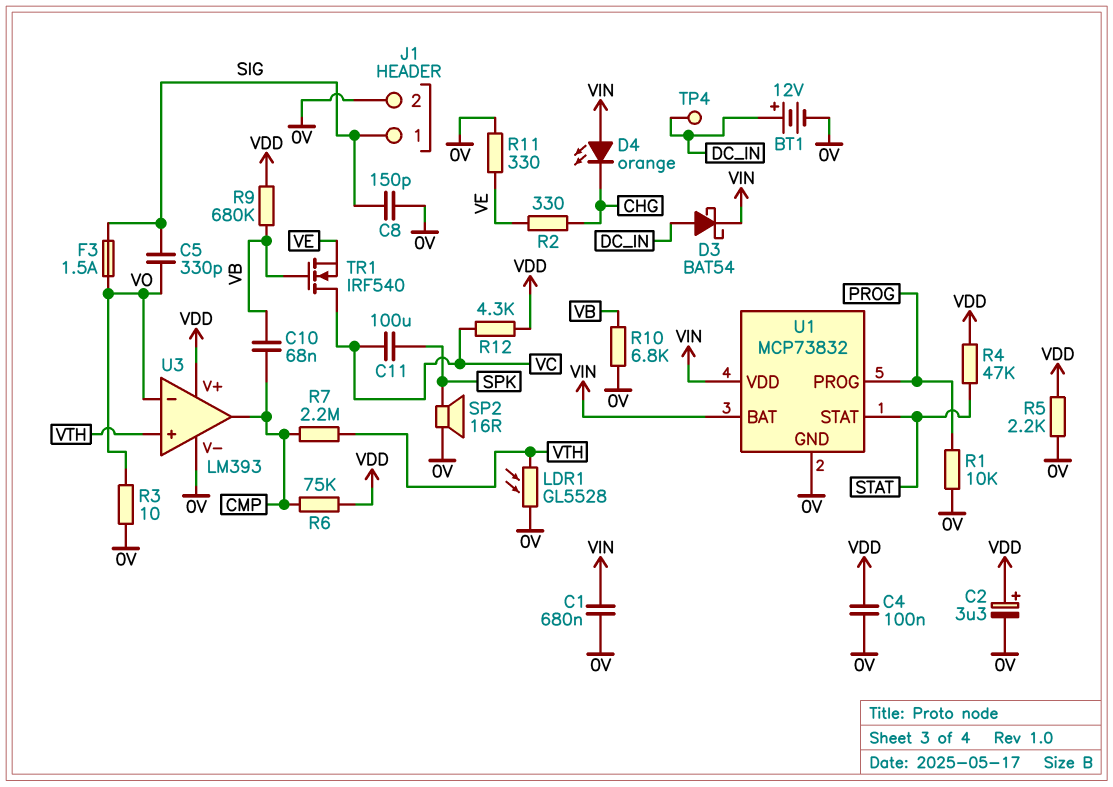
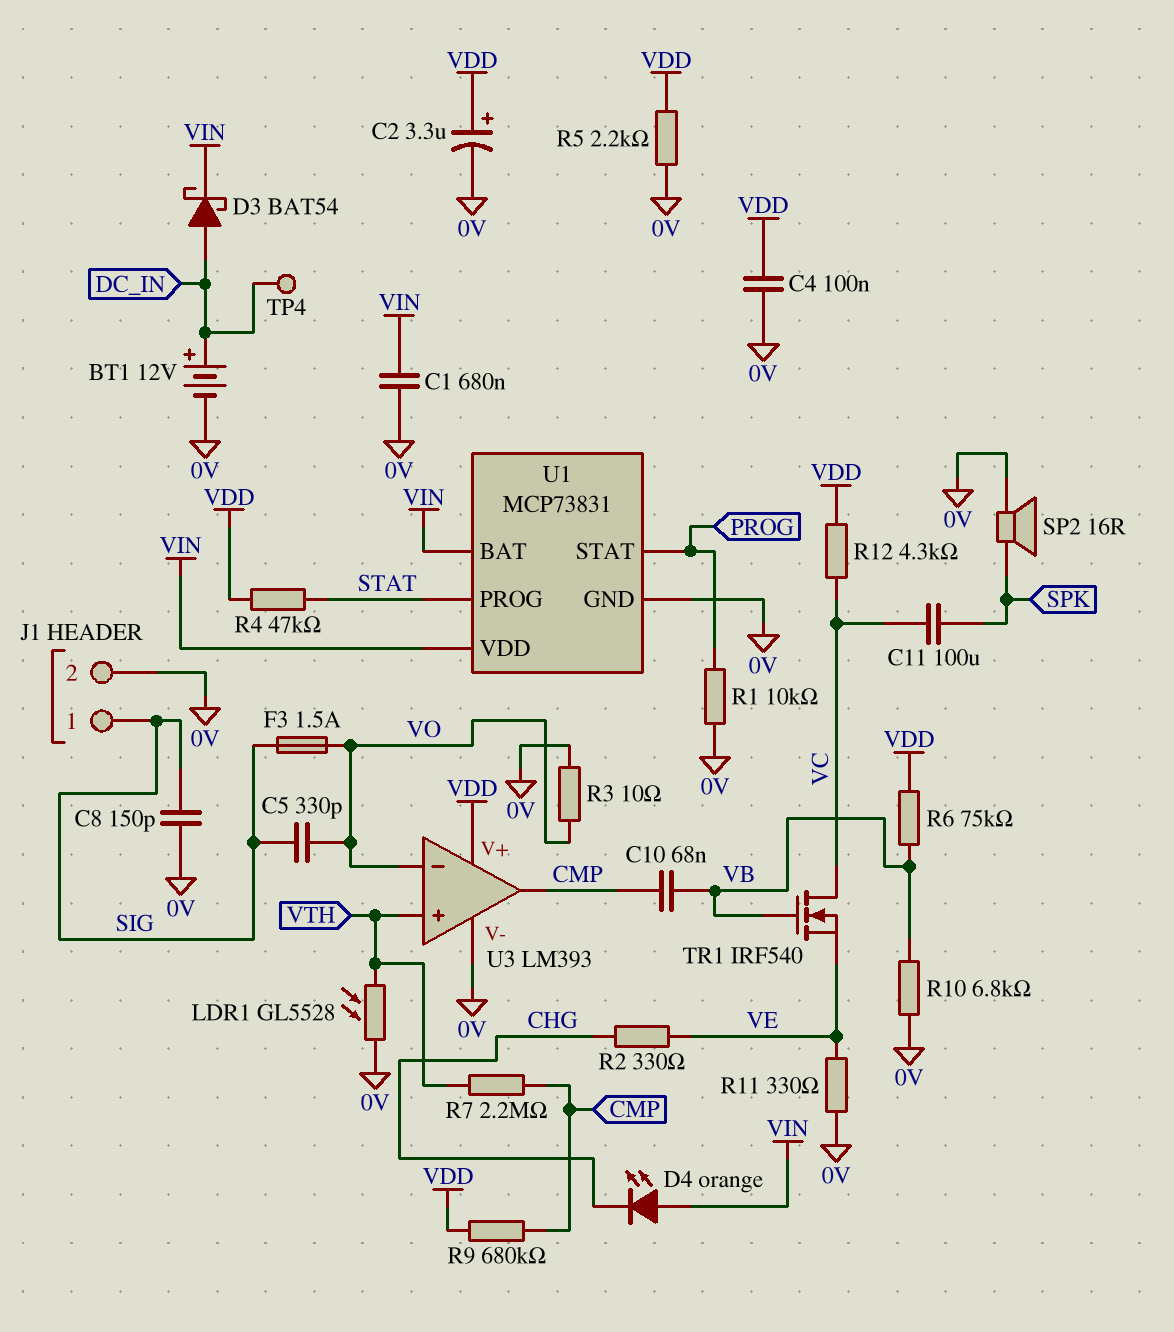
R6: 75k (CMP, VDD) -> 75k (VB, VDD)
R9: 680k (VB, VDD) -> 680k (CMP, VDD)
U1: MCP73832 -> MCP73831
U1 pin PROG: PROG -> STAT
U1 pin STAT: STAT -> PROG

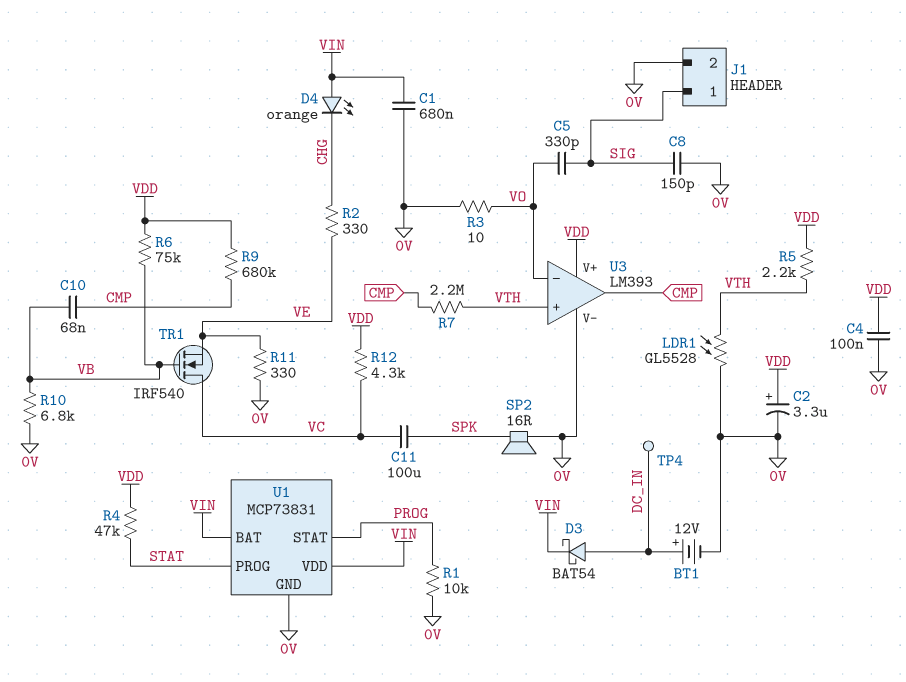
F3: 1.5A (SIG, VO) -> none
R5: 2.2k (0V, VDD) -> 2.2k (VDD, VTH)

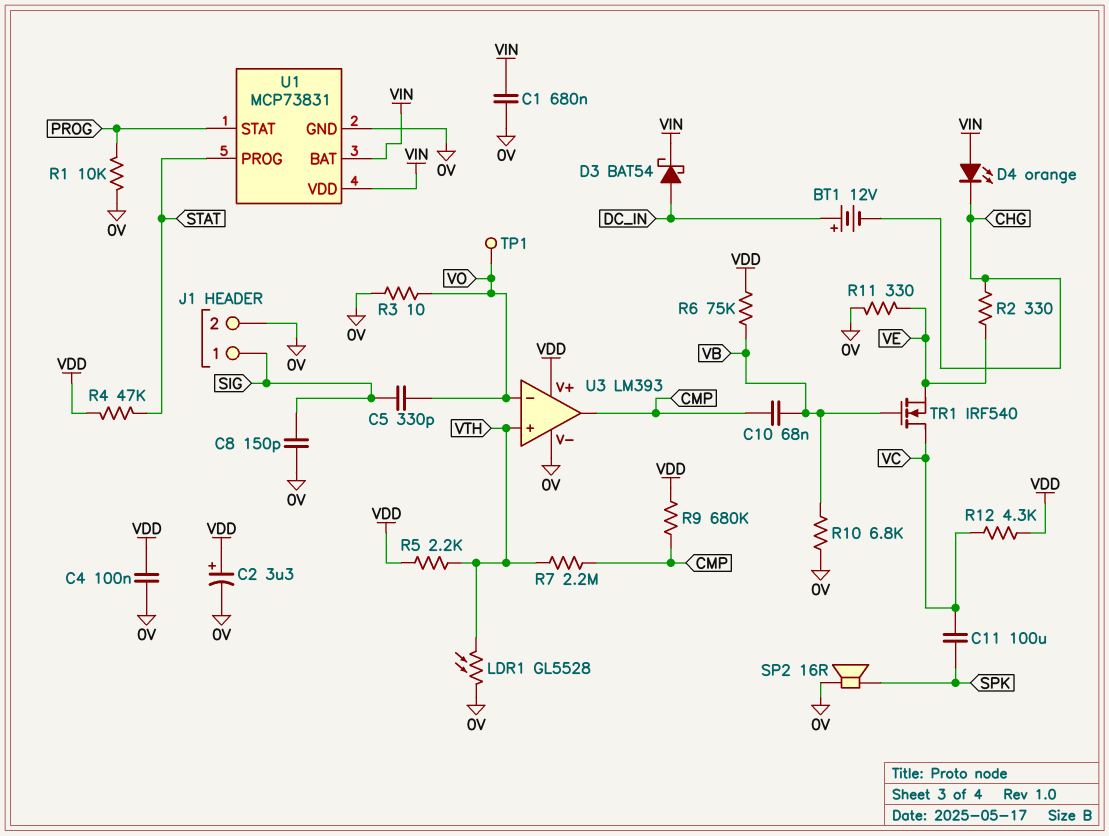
BT1: 12V (plus DC_IN, minus 0V) -> 12V (plus DC_IN, minus CHG)
TP1: none -> test point (VO)
TP4: test point (DC_IN) -> none

